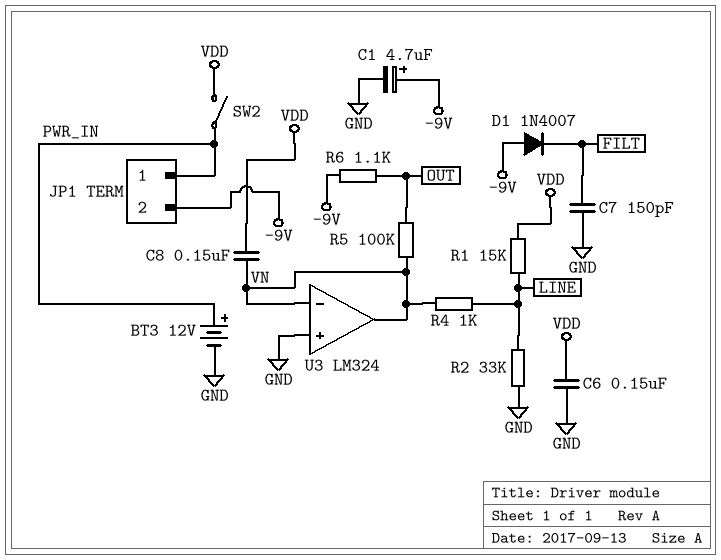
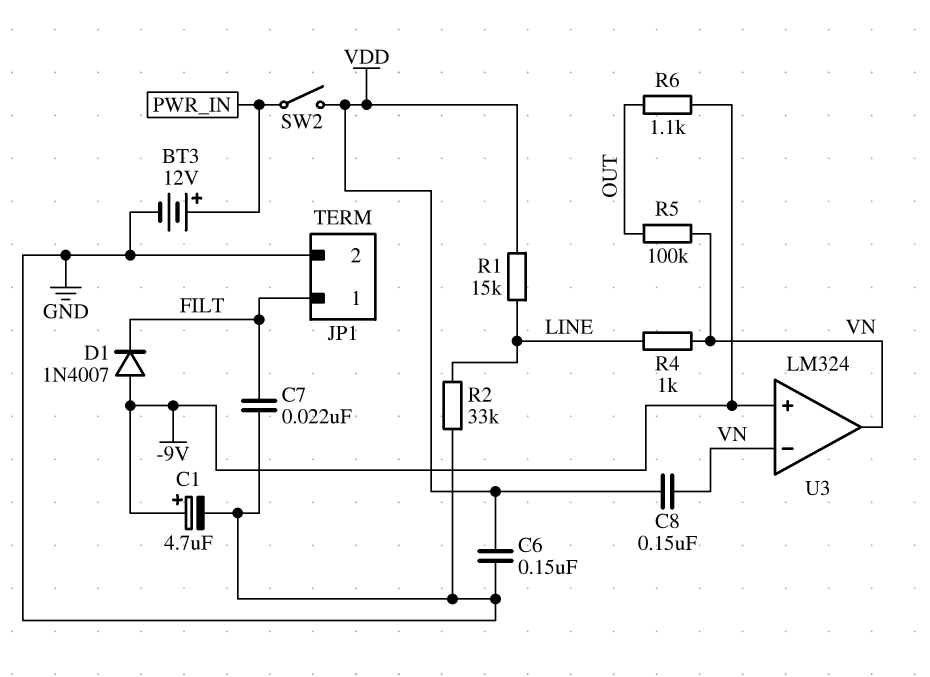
C7: 150pF (FILT, GND) -> 22nF (FILT, GND)
JP1 pin 1: PWR_IN -> FILT
JP1 pin 2: -9V -> GND
U3 pin in+: GND -> -9V

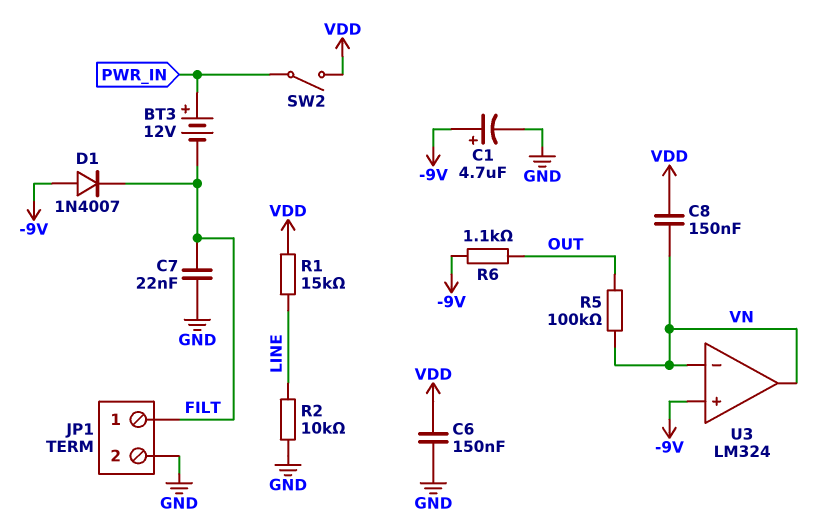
BT3: 12V (plus PWR_IN, minus GND) -> 12V (plus PWR_IN, minus FILT)
R2: 33k (GND, LINE) -> 10k (GND, LINE)
R4: 1k (LINE, VN) -> none

